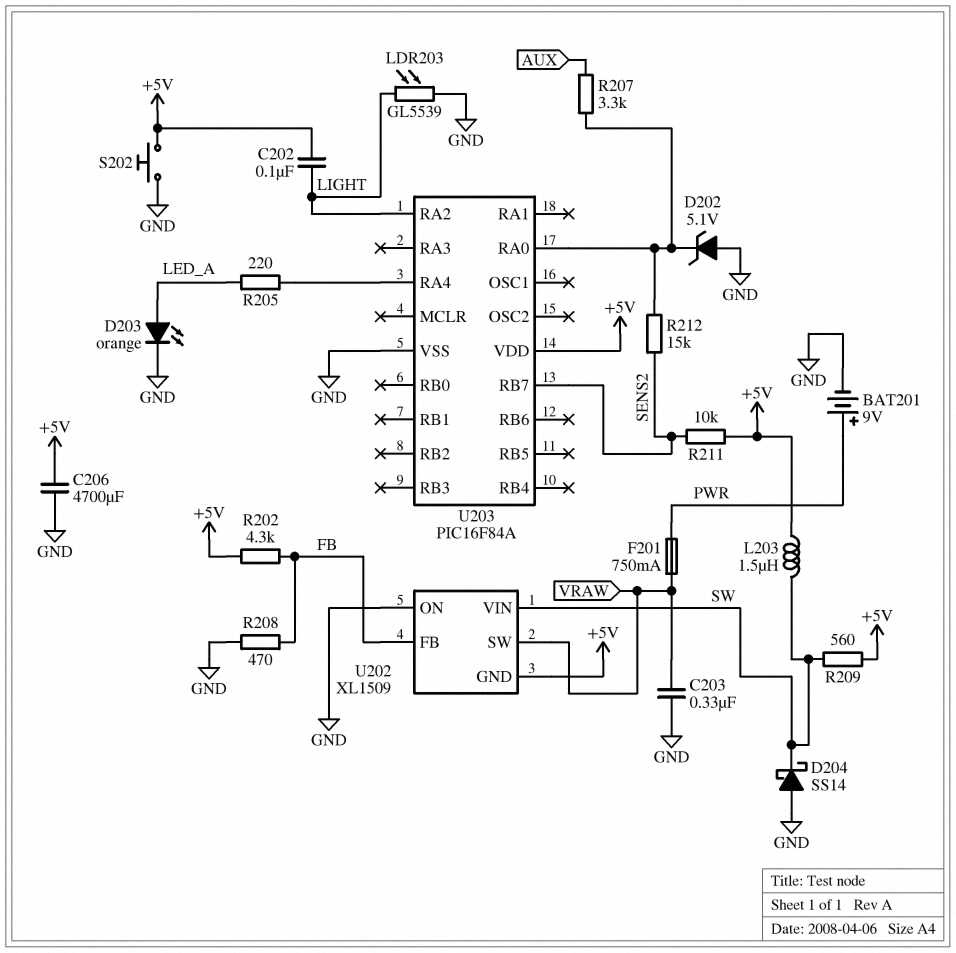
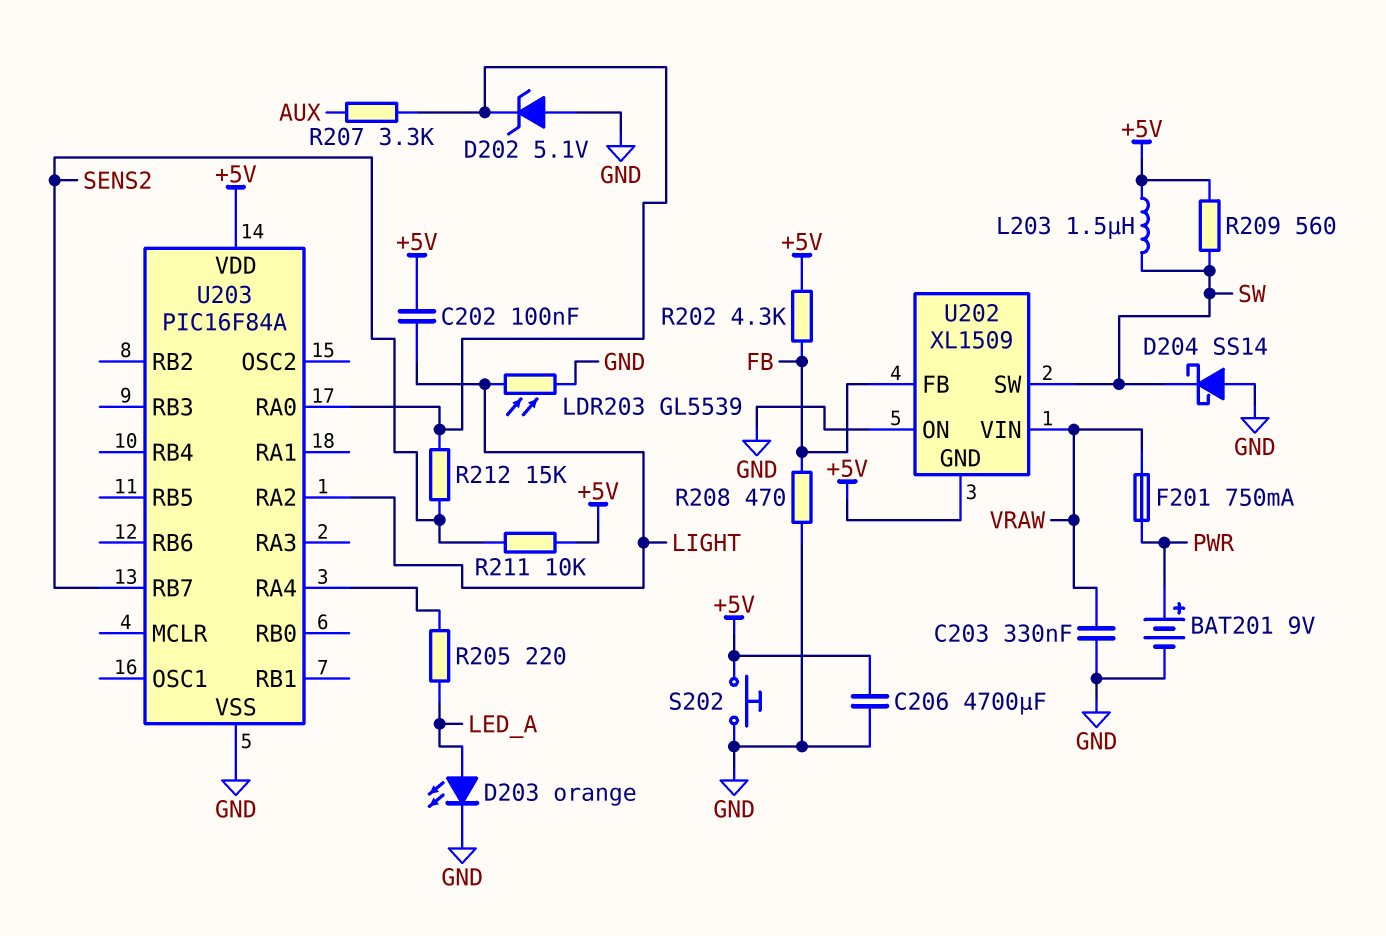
U202 pin SW: VRAW -> SW
U202 pin VIN: SW -> VRAW

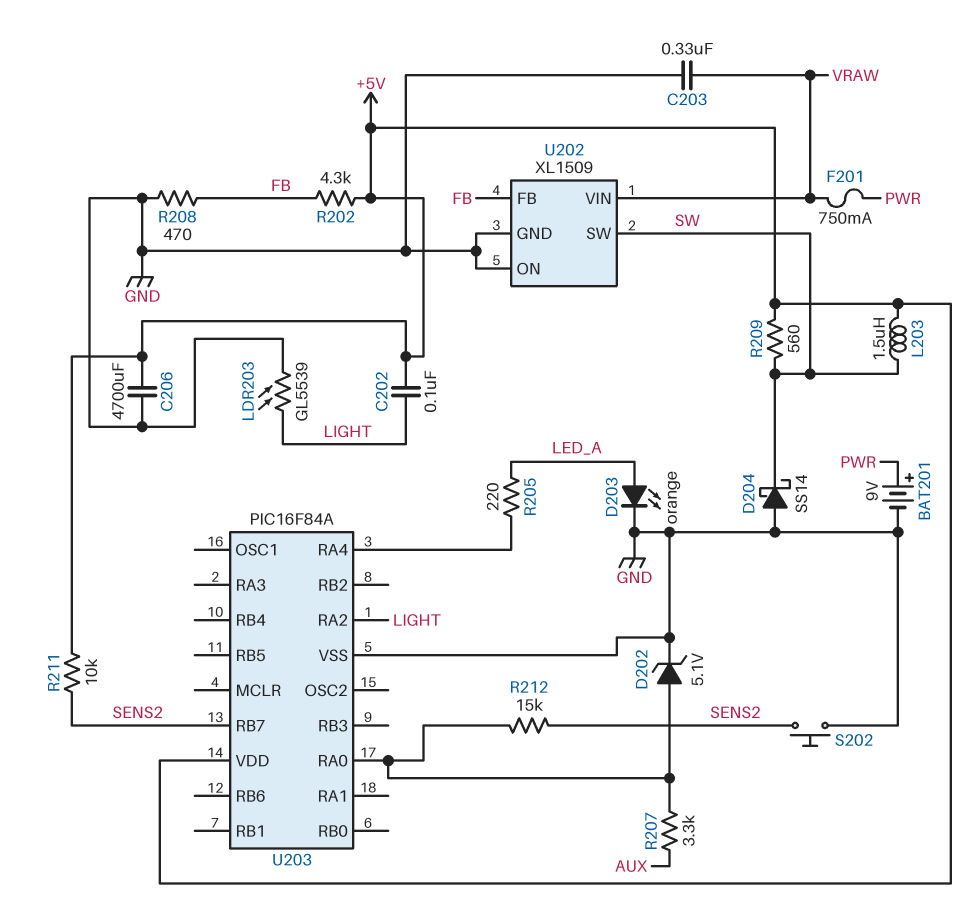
D202: zener 5.1V (A GND, K U203/RA0) -> zener 5.1V (A U203/RA0, K GND)
S202: button (+5V, GND) -> button (GND, SENS2)
U202 pin GND: +5V -> GND

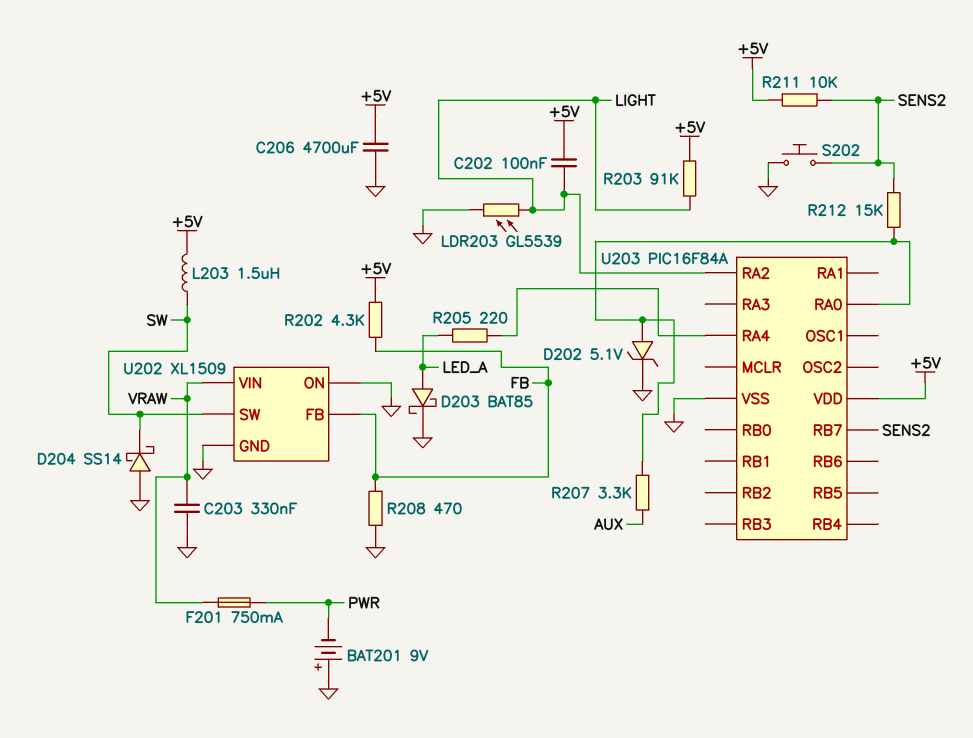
BAT201: 9V (plus PWR, minus GND) -> 9V (plus GND, minus PWR)
D203: LED orange (A LED_A, K GND) -> schottky BAT85 (A LED_A, K GND)
R203: none -> 91k (+5V, LIGHT)
R209: 560 (+5V, SW) -> none

